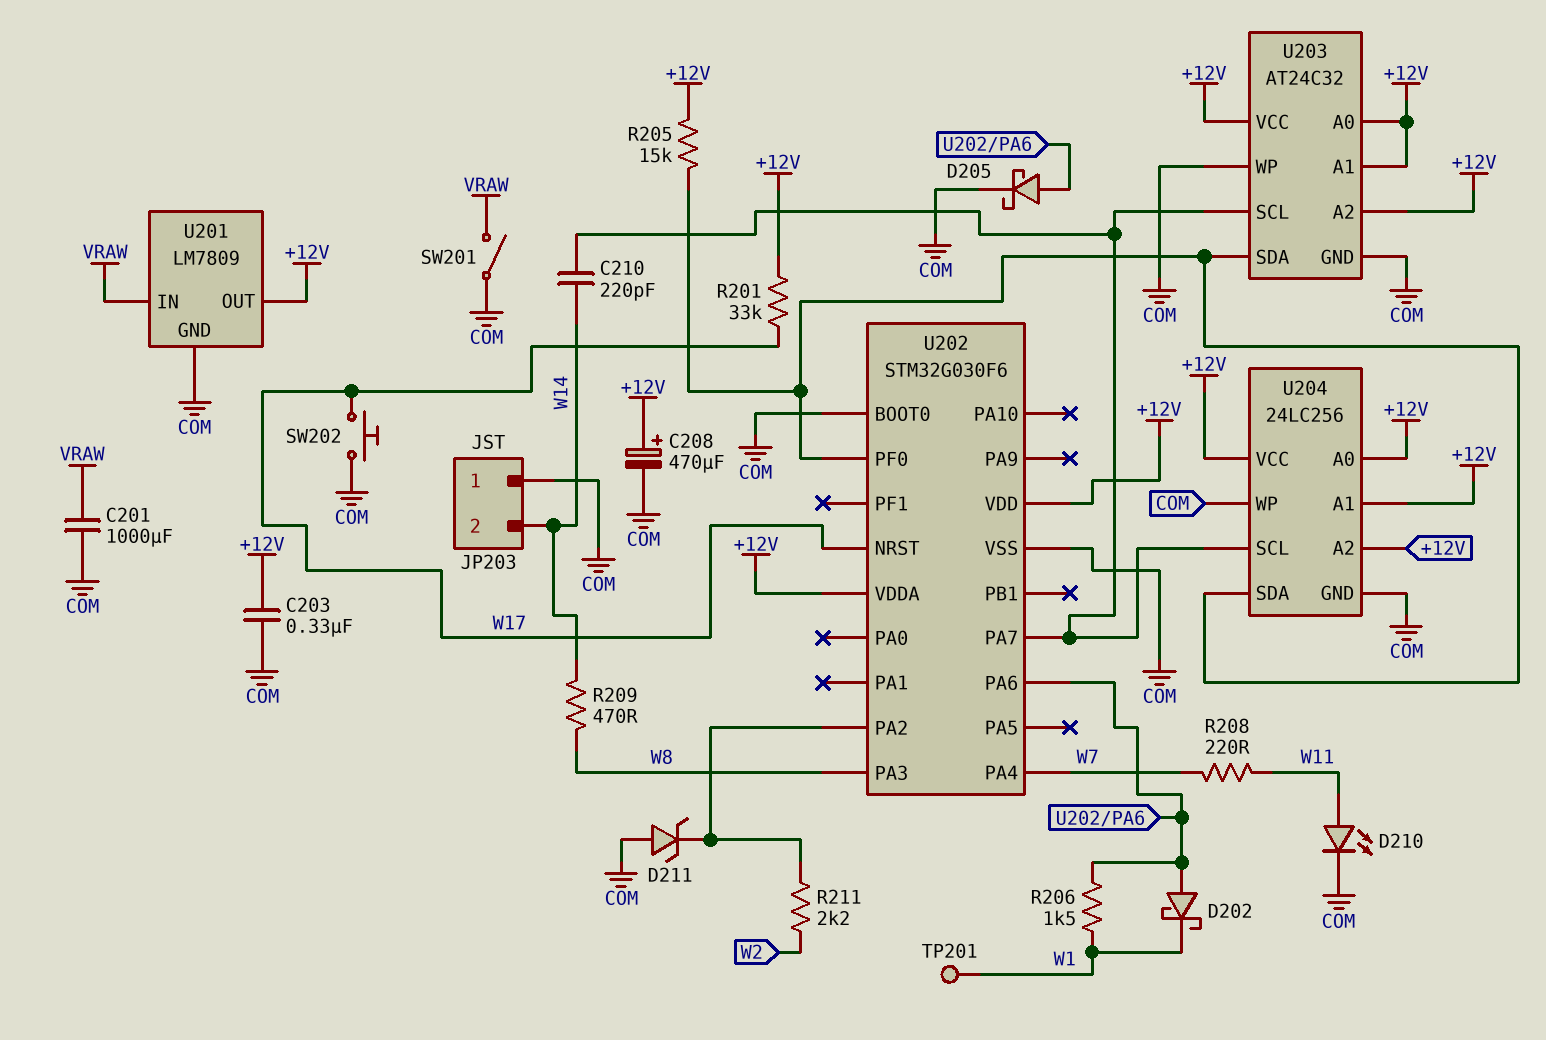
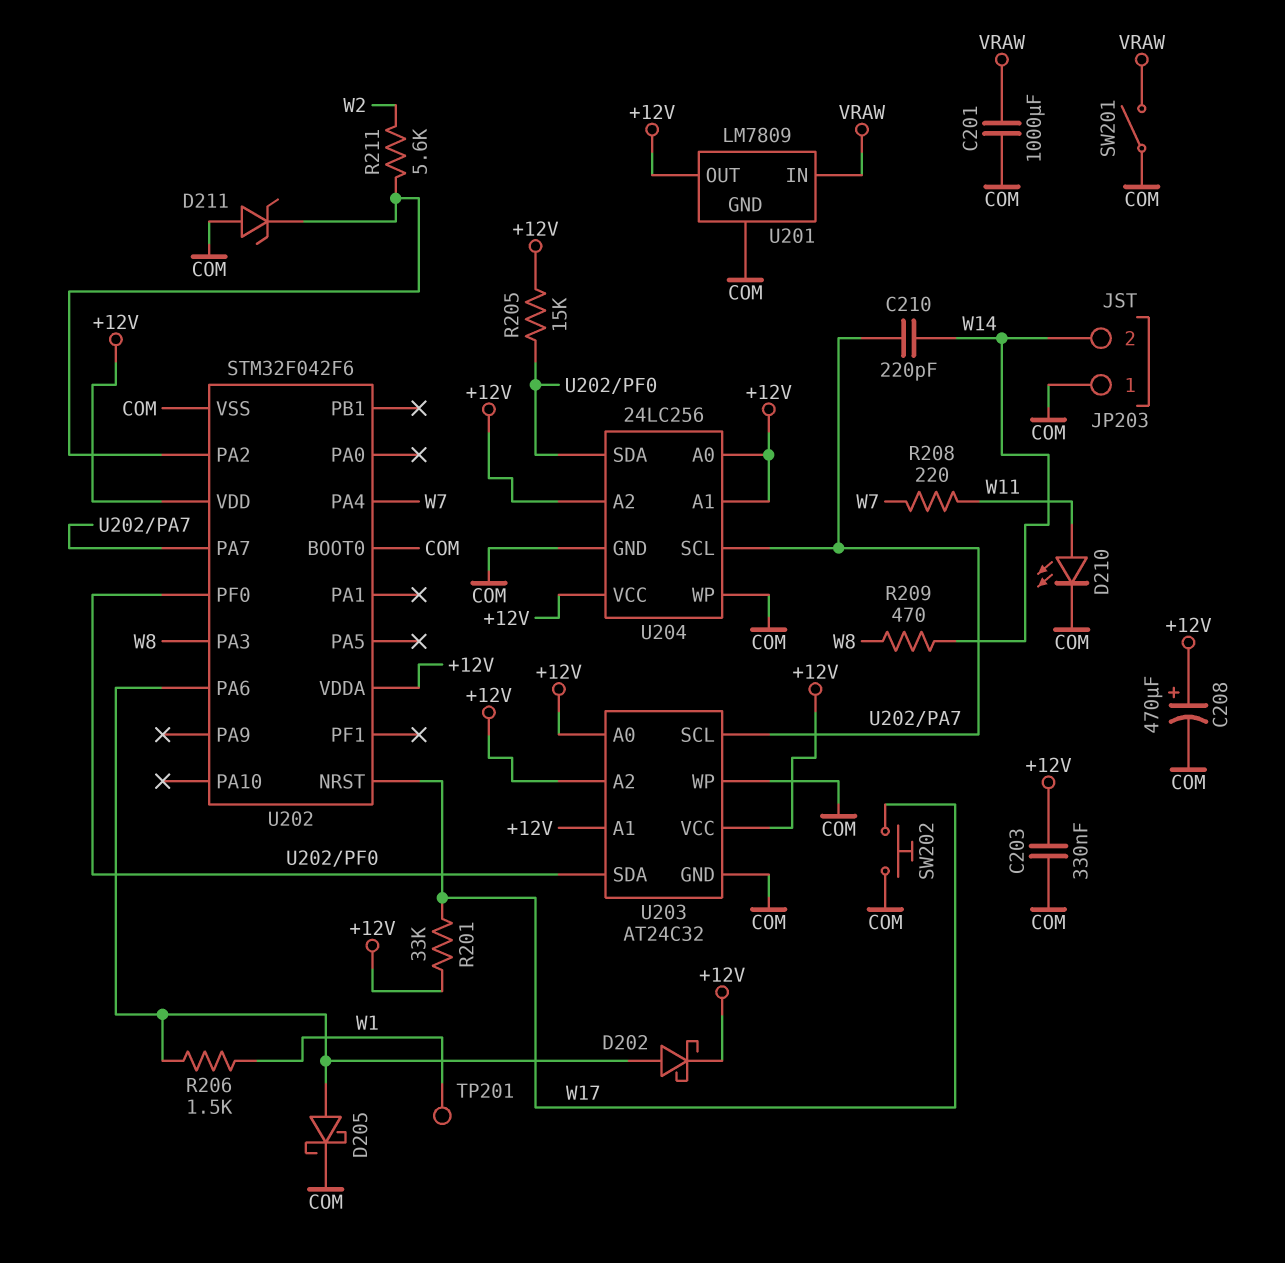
D202: schottky (A U202/PA6, K W1) -> schottky (A U202/PA6, K +12V)
R211: 2.2k (U202/PA2, W2) -> 5.6k (U202/PA2, W2)
U202: STM32G030F6 -> STM32F042F6

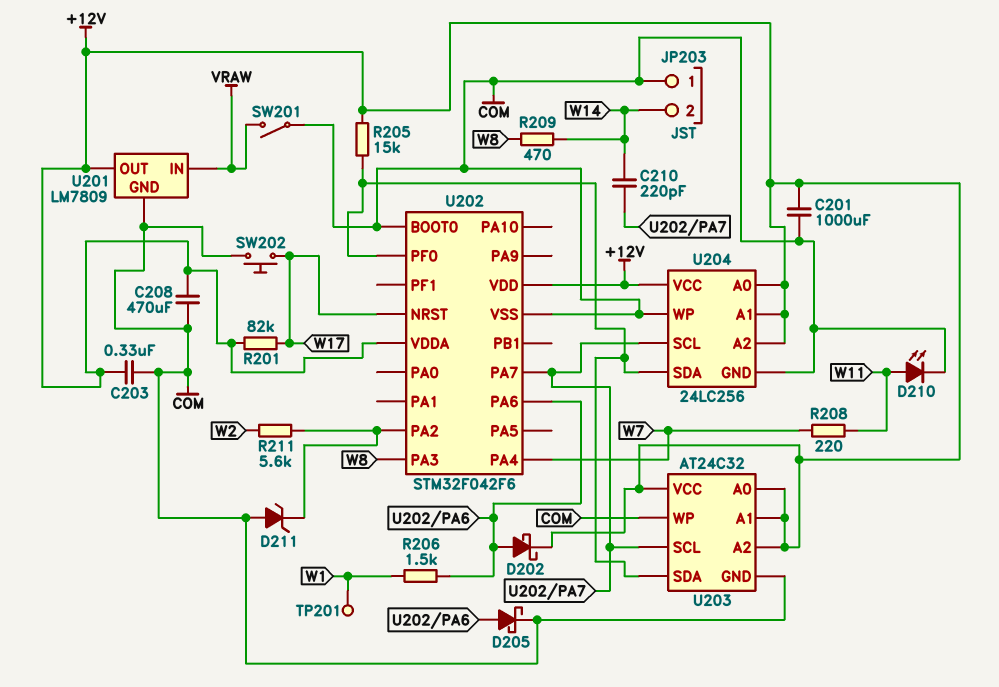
C201: 1000uF (COM, VRAW) -> 1000uF (+12V, COM)
C208: 470uF (plus +12V, minus COM) -> 470uF (+12V, COM)
R201: 33k (+12V, W17) -> 82k (+12V, W17)

